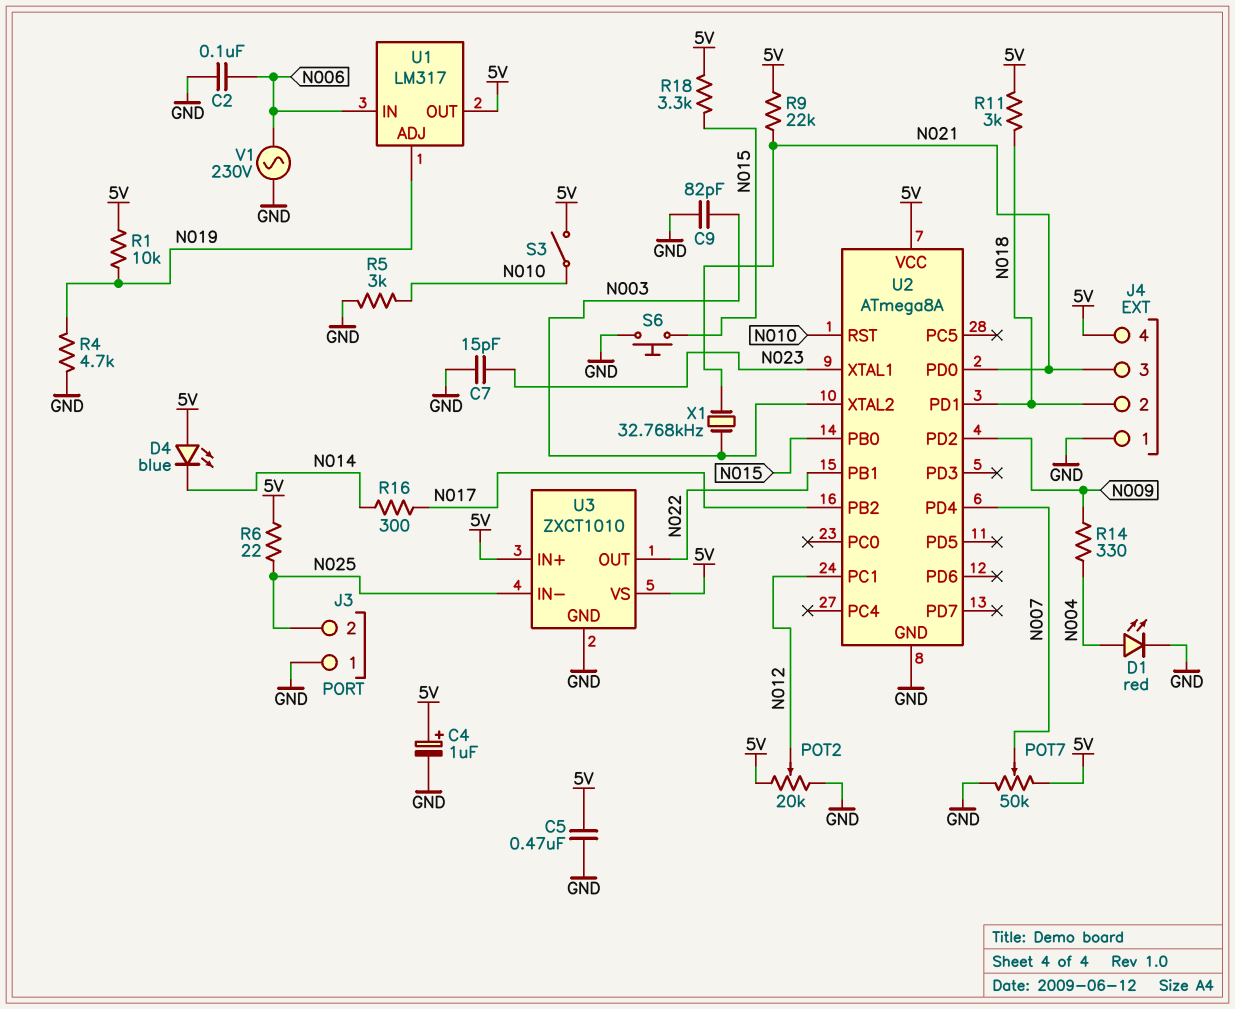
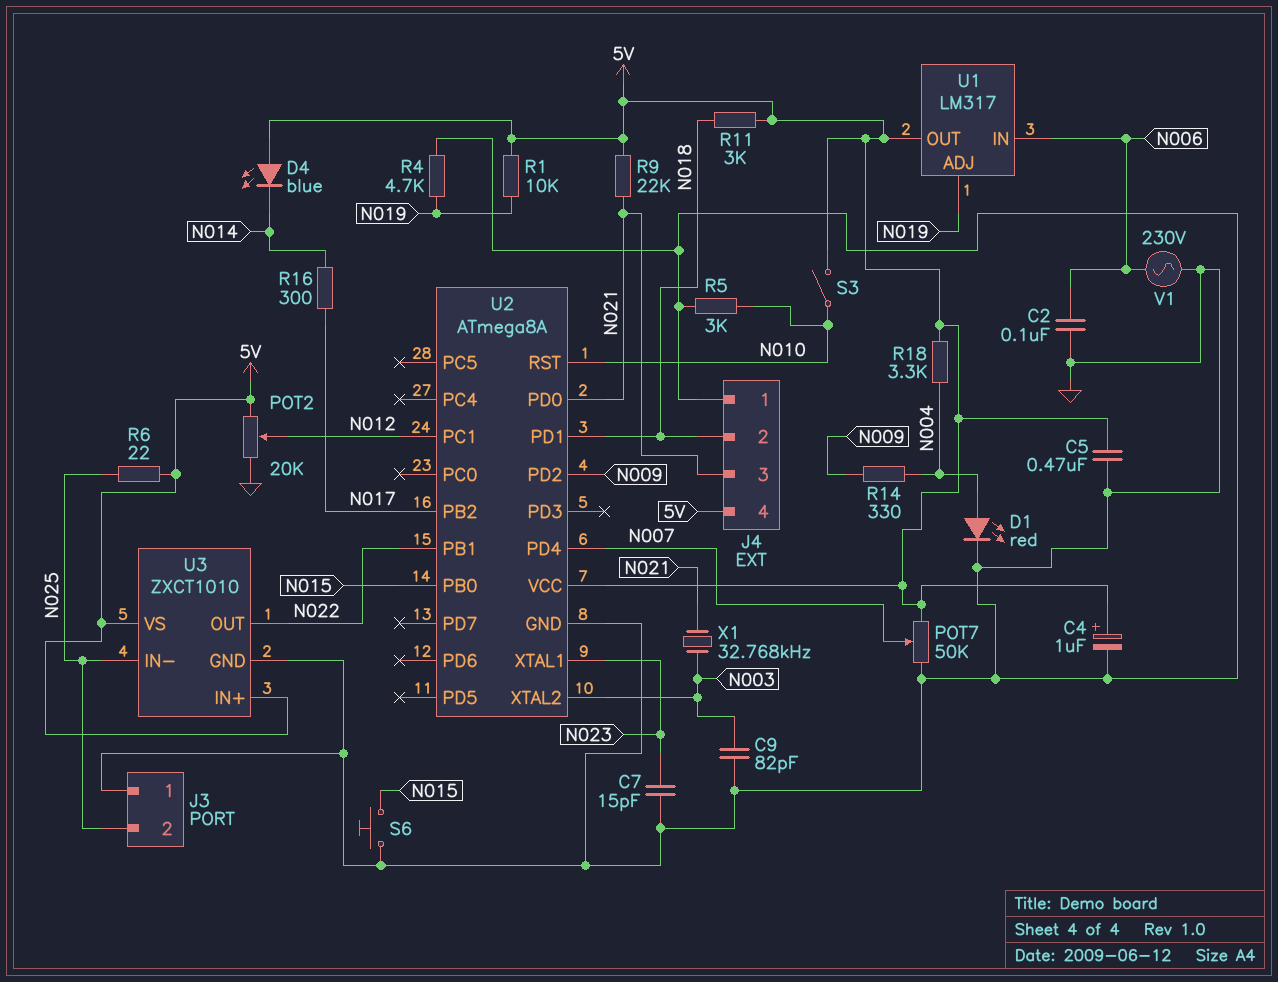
R18: 3.3k (5V, N015) -> 3.3k (5V, N004)

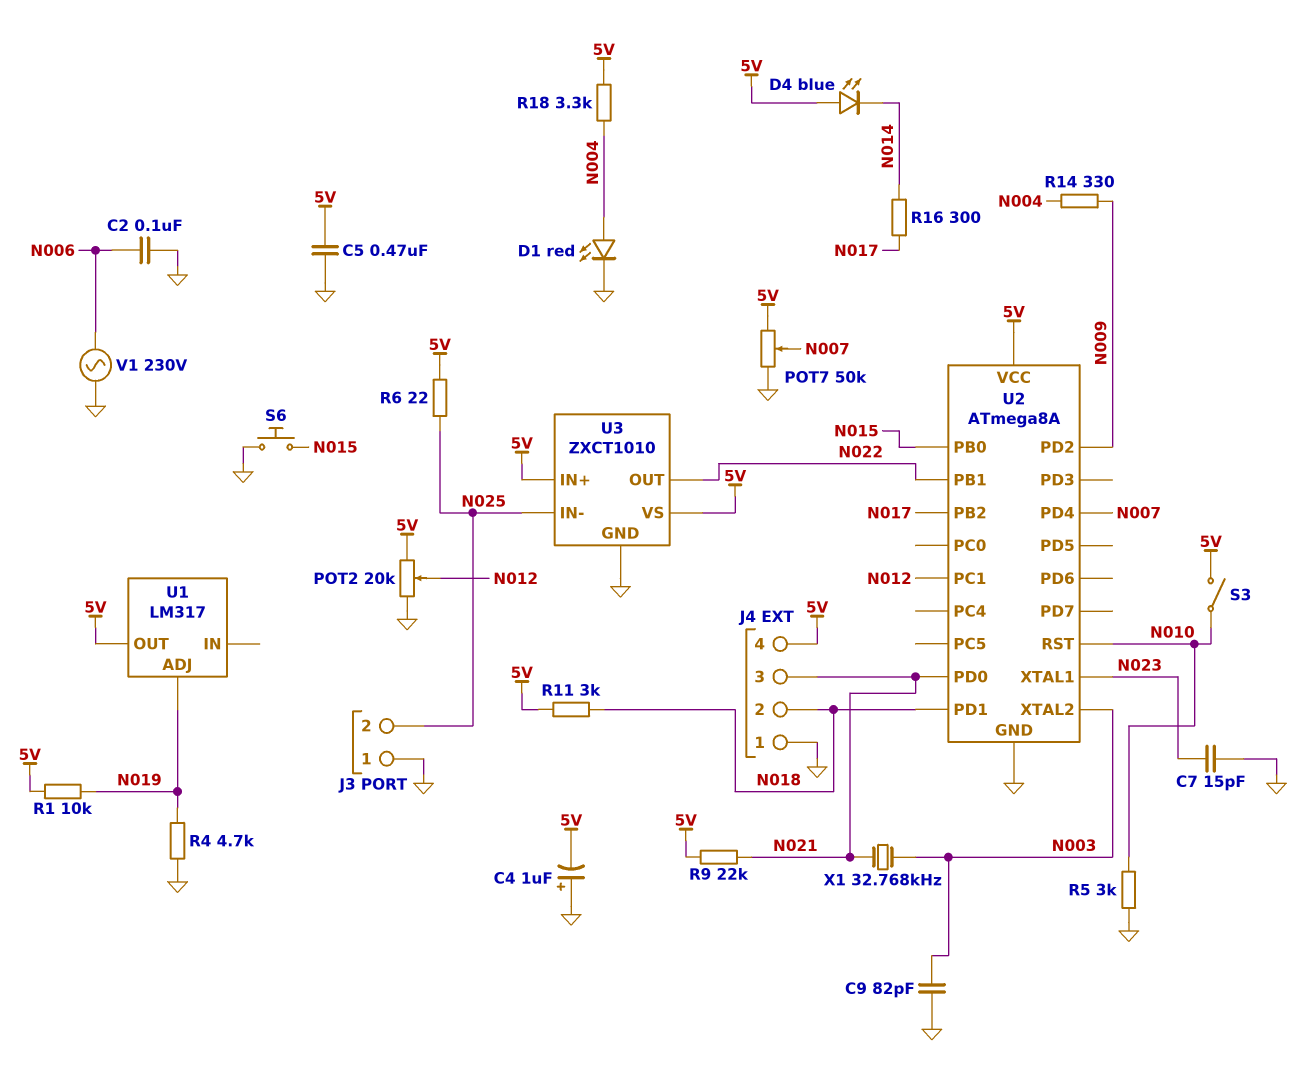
C4: 1uF (plus 5V, minus GND) -> 1uF (plus GND, minus 5V)
U1 pin IN: N006 -> none

